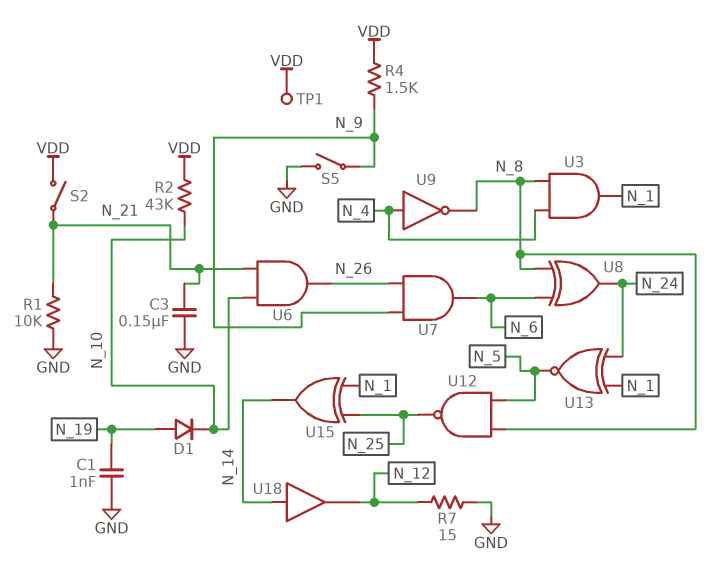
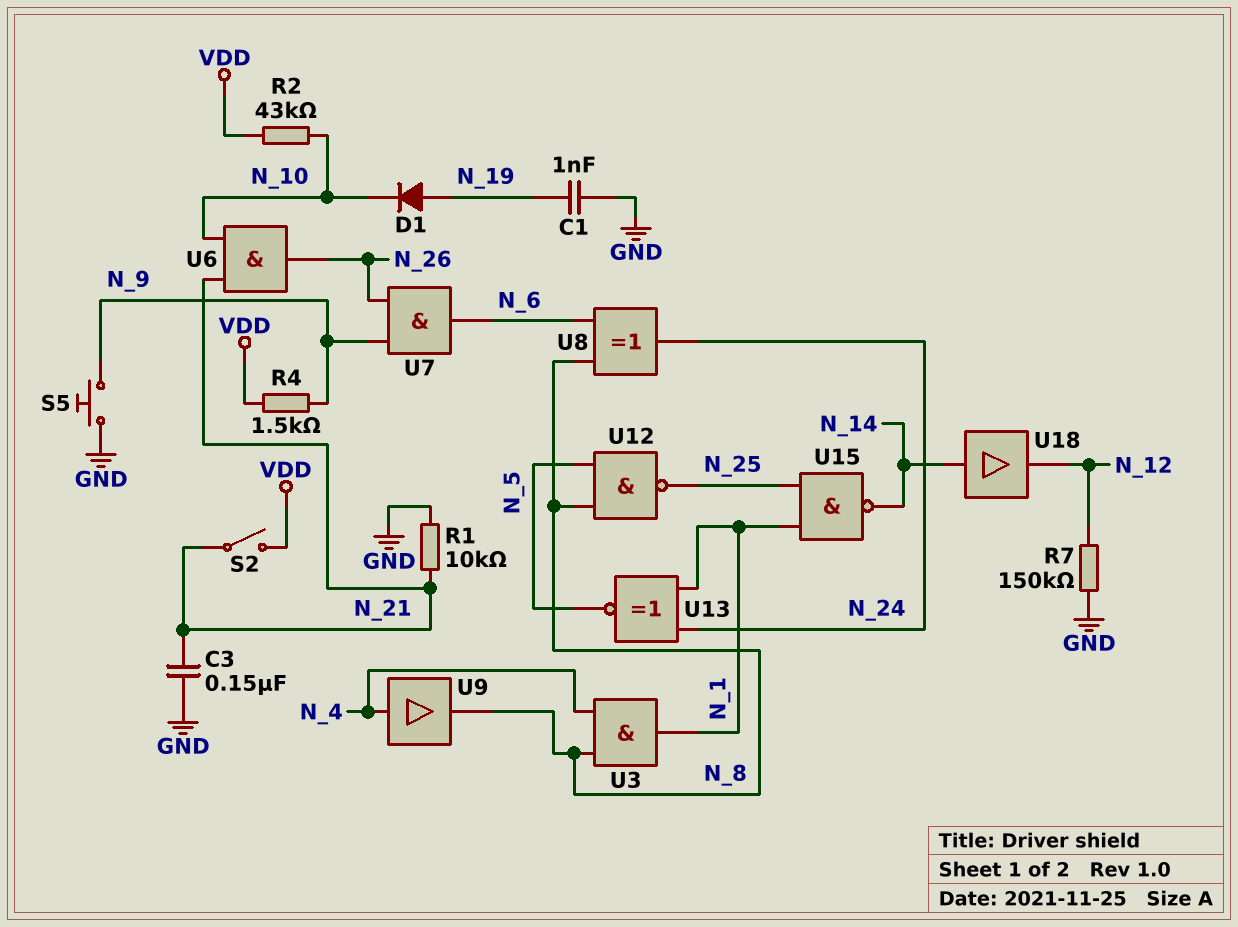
R7: 15 (GND, N_12) -> 150k (GND, N_12)
S5: switch (GND, N_9) -> button (GND, N_9)
TP1: test point (VDD) -> none
U9: NOT (in N_4, out N_8) -> buffer (in N_4, out N_8)
U15: XOR (in N_1, in N_25, out N_14) -> NAND (in N_1, in N_25, out N_14)

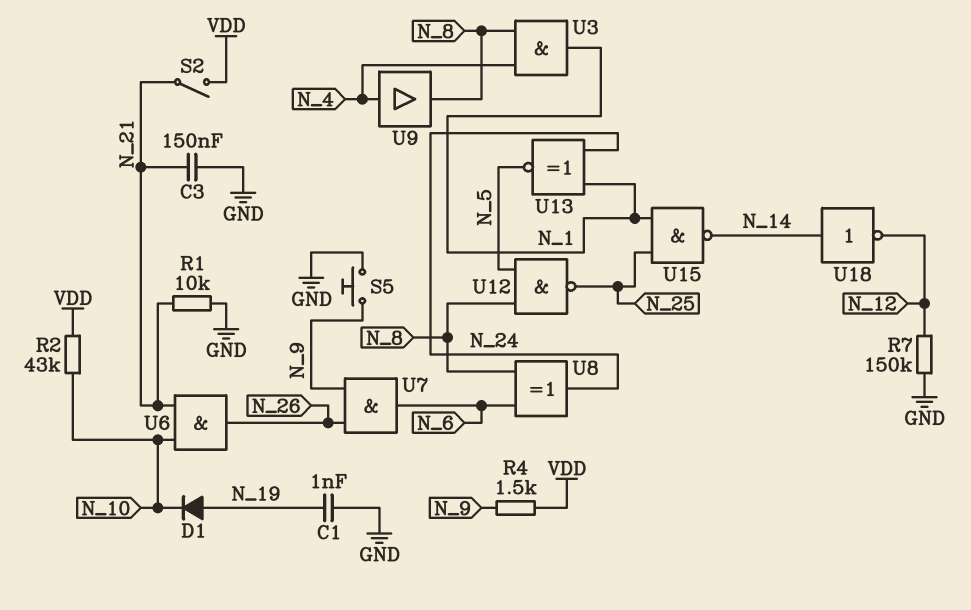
U18: buffer (in N_14, out N_12) -> NOT (in N_14, out N_12)

